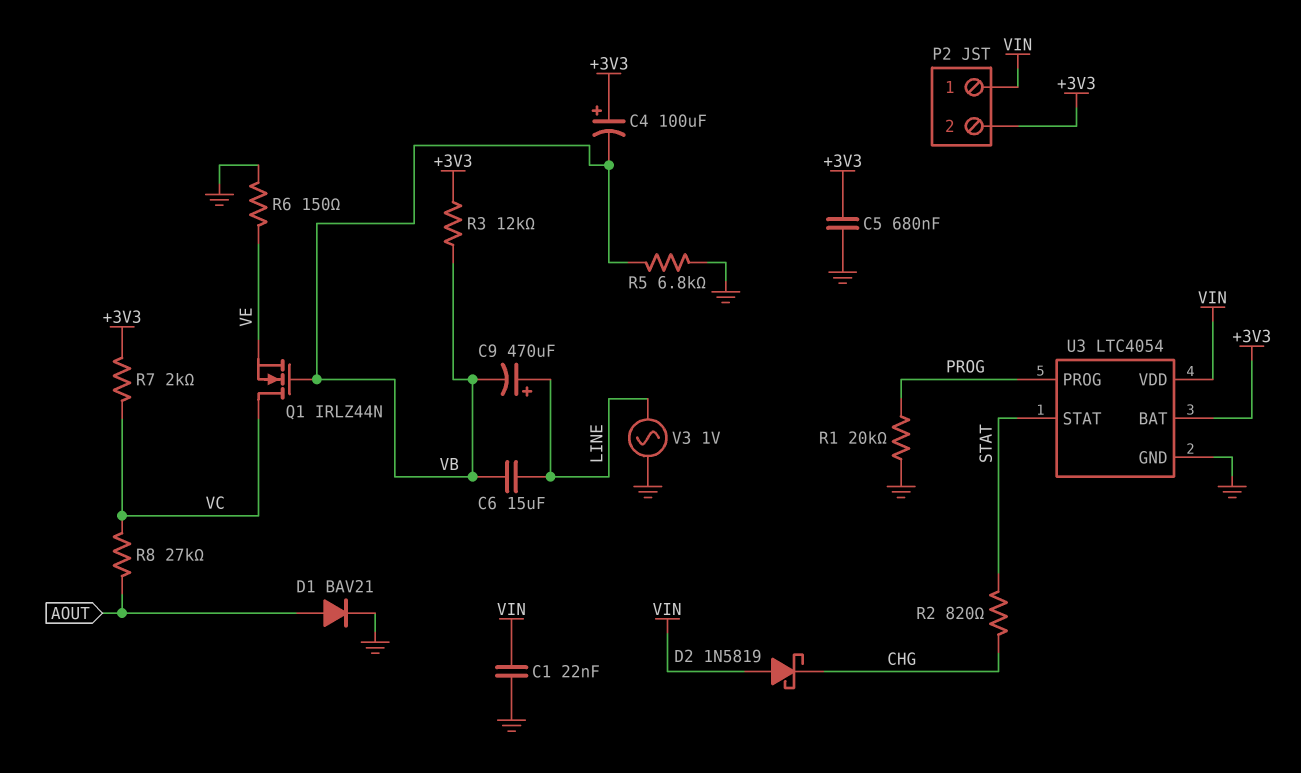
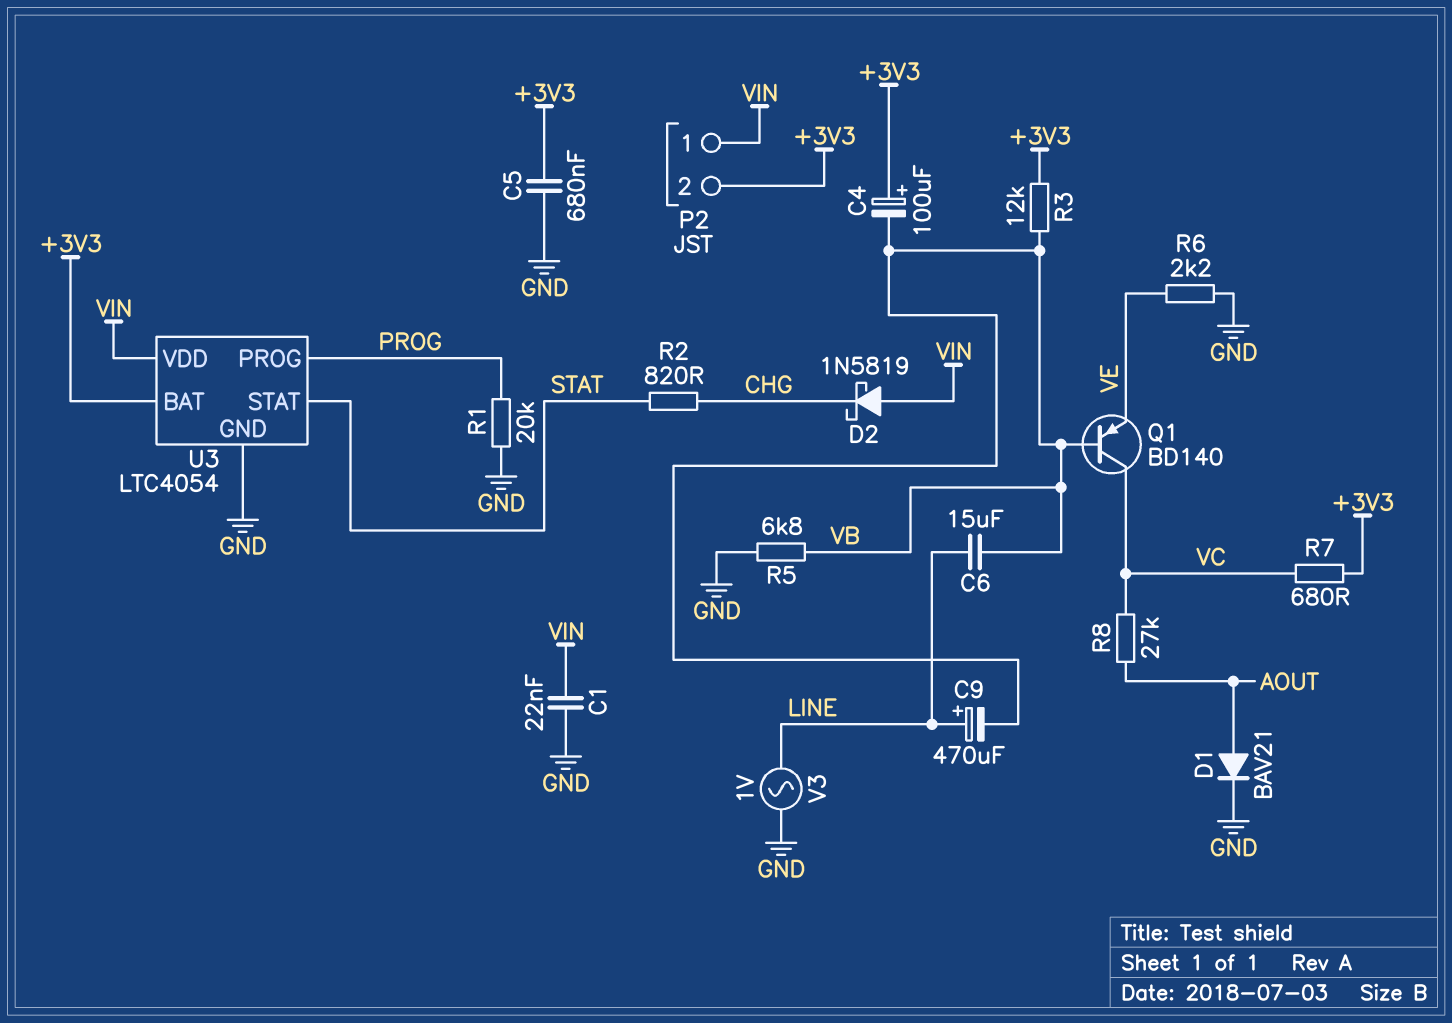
Q1: NMOS IRLZ44N (G VB, D VC, S VE) -> PNP BD140 (B VB, C VC, E VE)
R6: 150 (GND, VE) -> 2.2k (GND, VE)
R7: 2k (+3V3, VC) -> 680 (+3V3, VC)

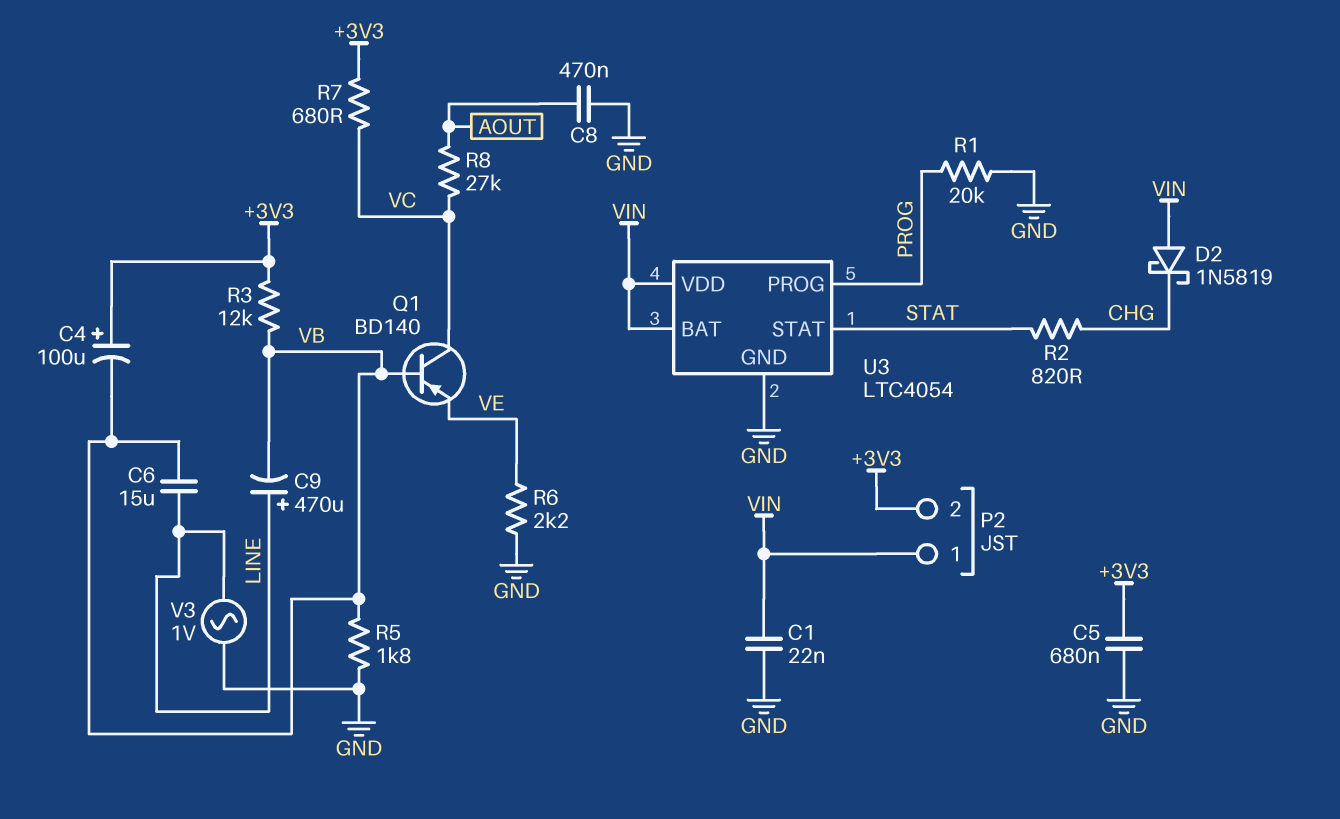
C8: none -> 470nF (AOUT, GND)
D1: diode BAV21 (A AOUT, K GND) -> none
R5: 6.8k (GND, VB) -> 1.8k (GND, VB)
U3 pin BAT: +3V3 -> VIN

